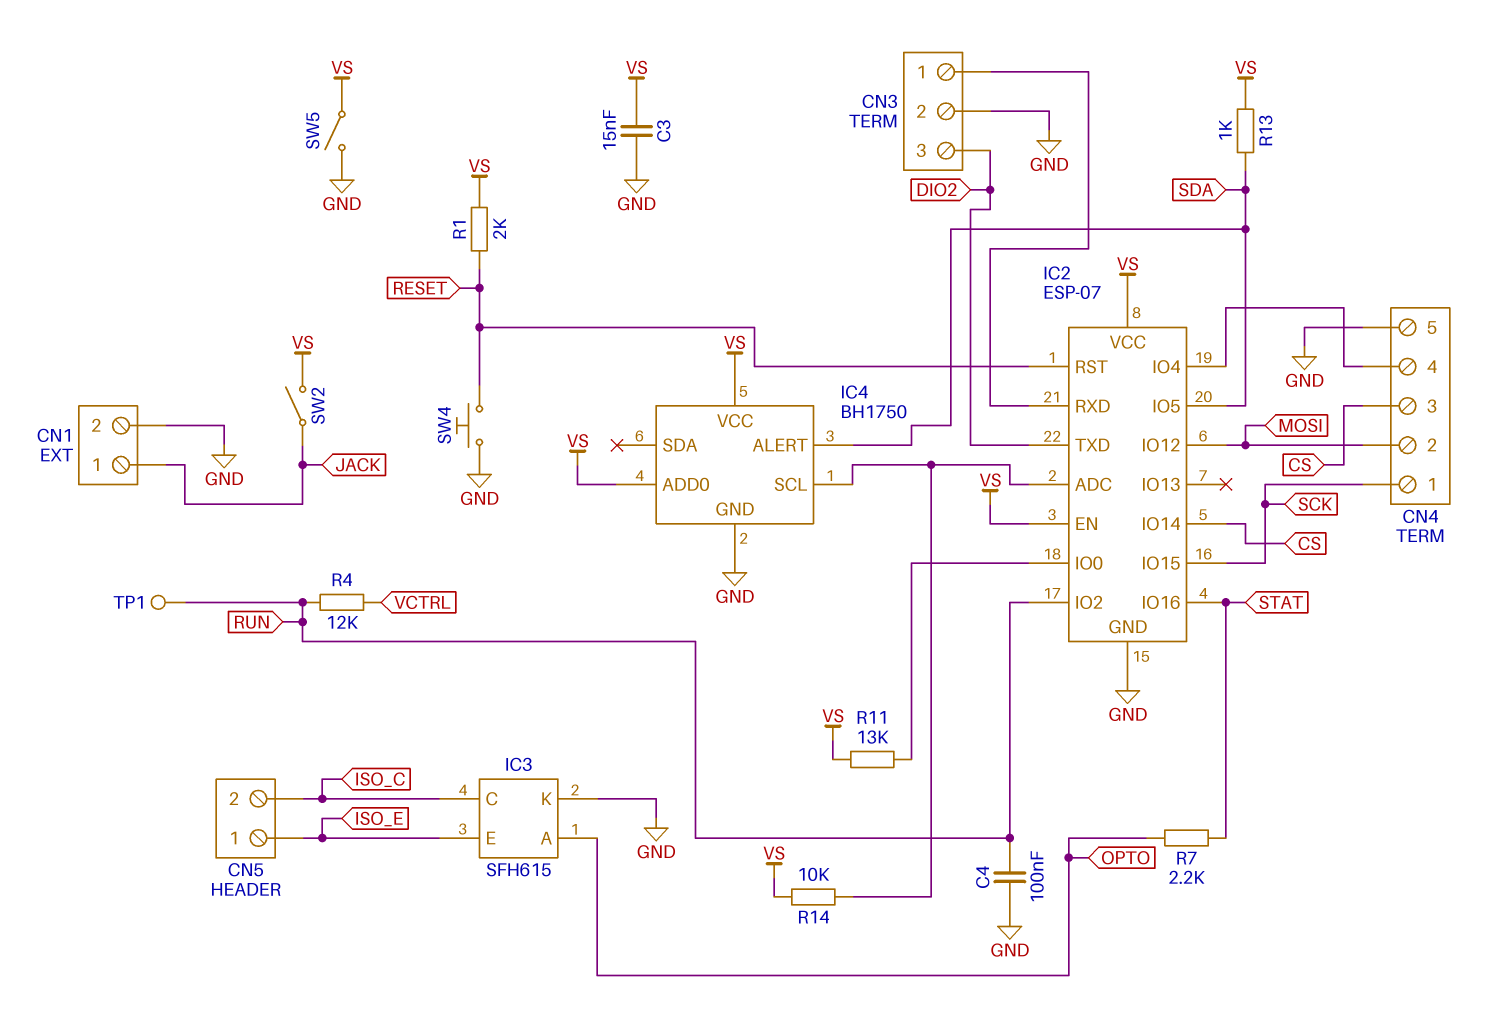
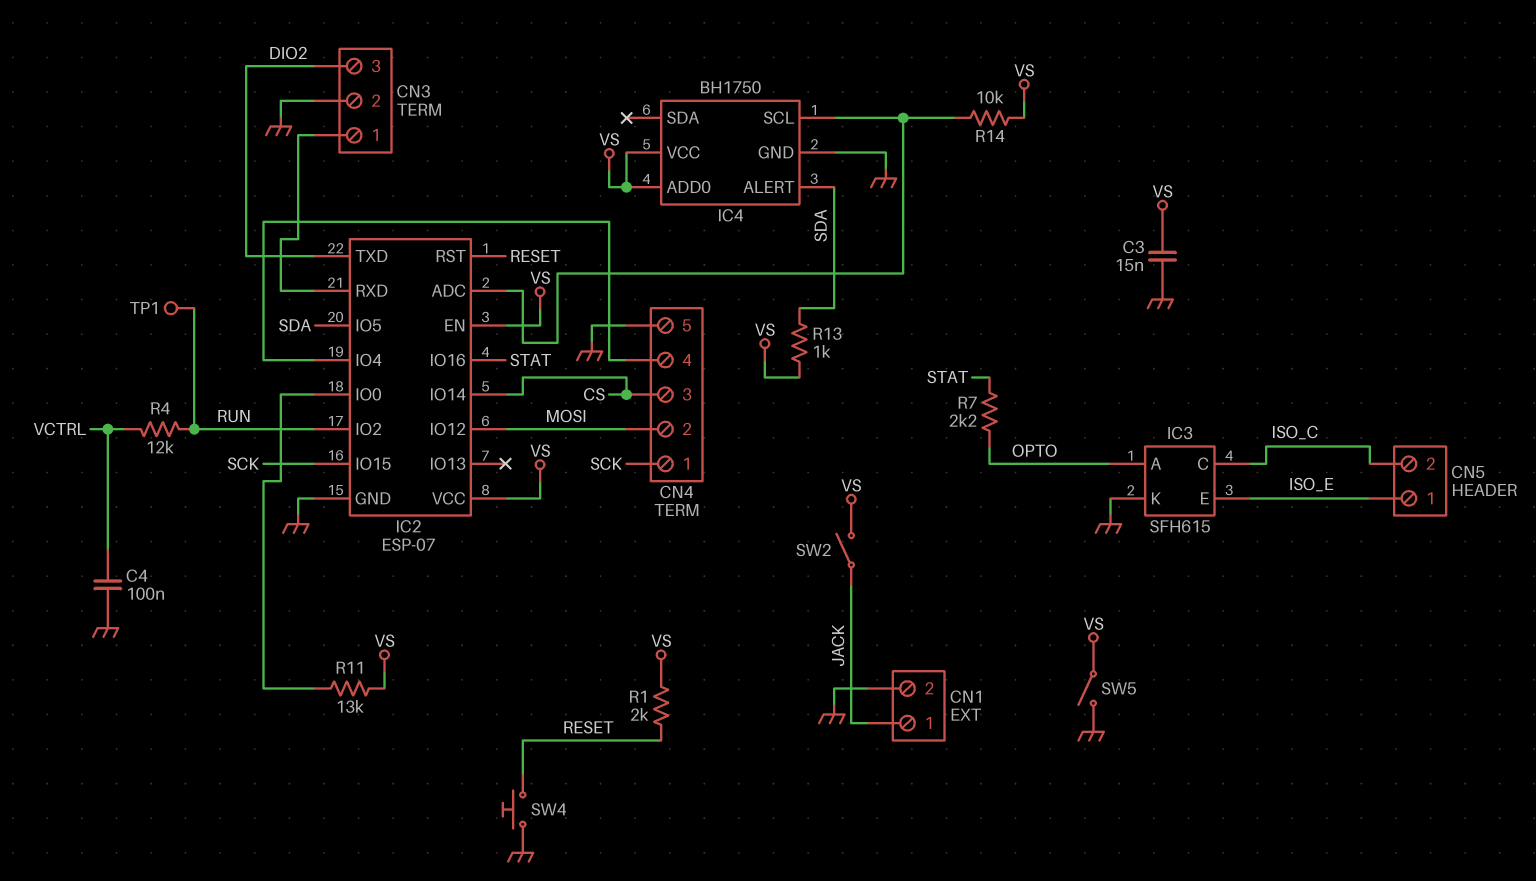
C4: 100nF (GND, RUN) -> 100nF (GND, VCTRL)

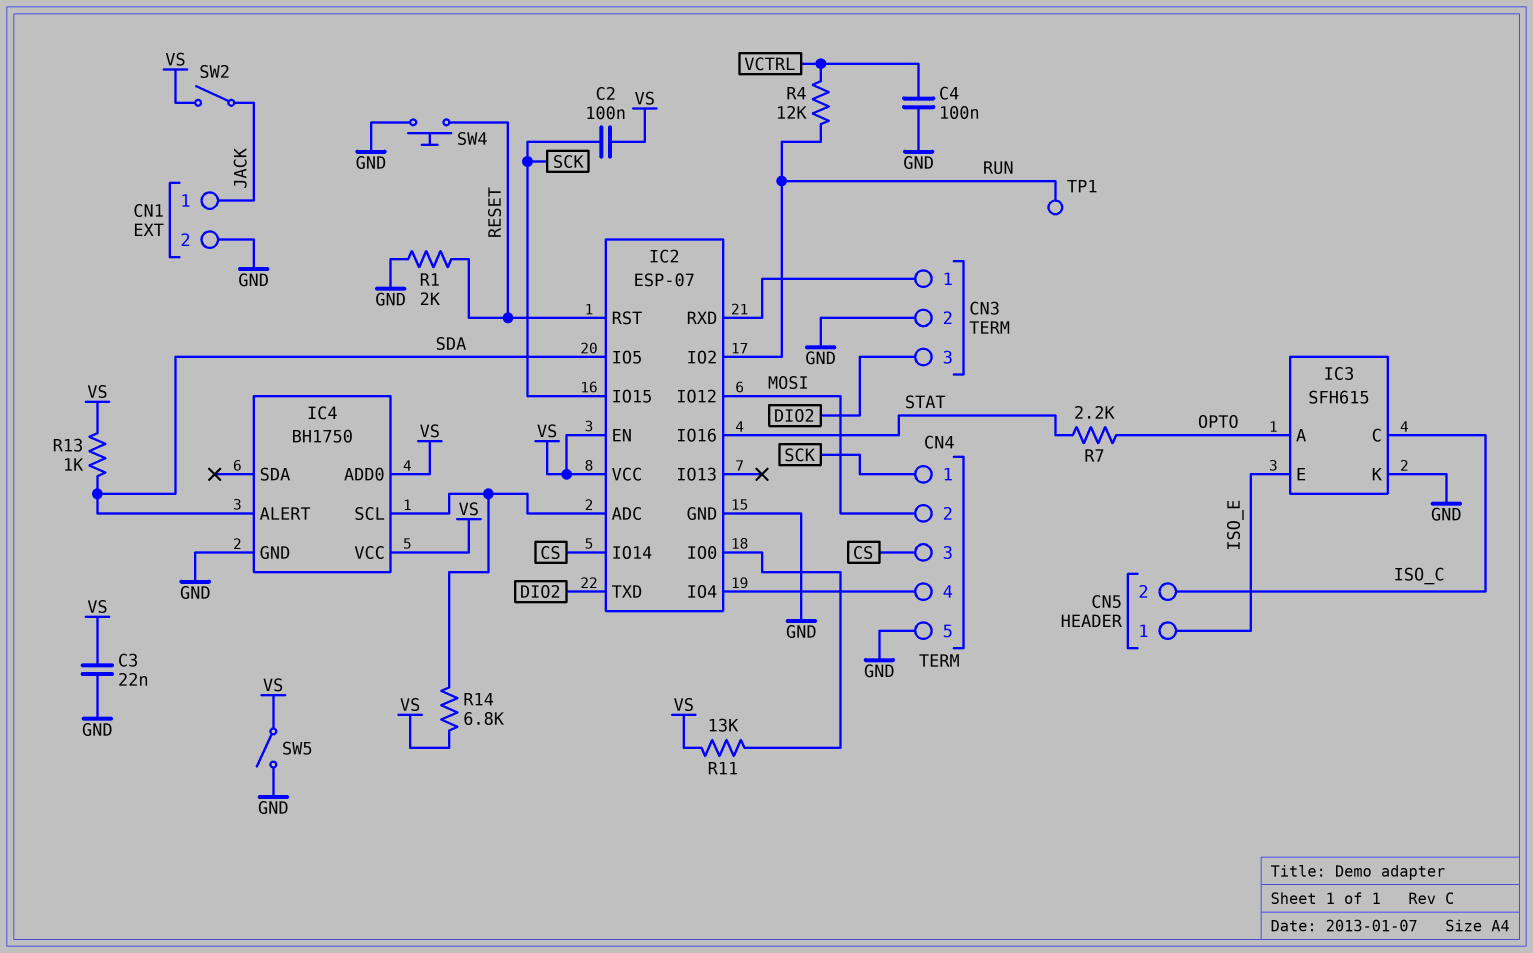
C2: none -> 100nF (SCK, VS)
C3: 15nF (GND, VS) -> 22nF (GND, VS)
R1: 2k (RESET, VS) -> 2k (GND, RESET)
R14: 10k (IC2/ADC, VS) -> 6.8k (IC2/ADC, VS)

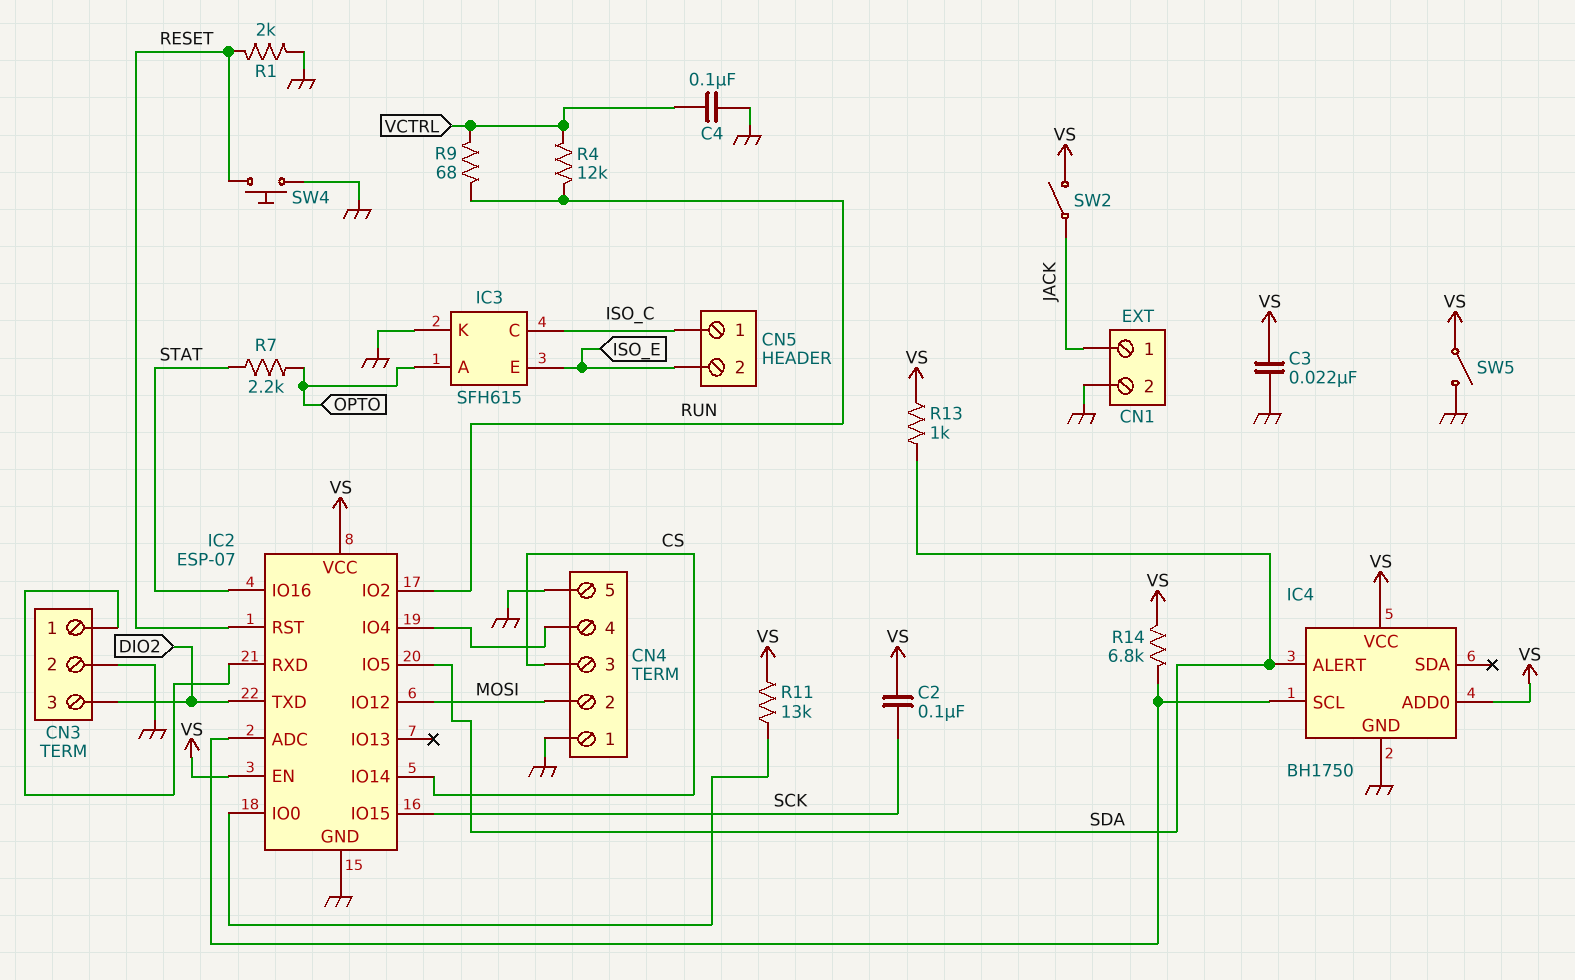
CN4 pin 1: SCK -> GND
CN5 pin 1: ISO_E -> ISO_C
CN5 pin 2: ISO_C -> ISO_E
R9: none -> 68 (RUN, VCTRL)
TP1: test point (RUN) -> none

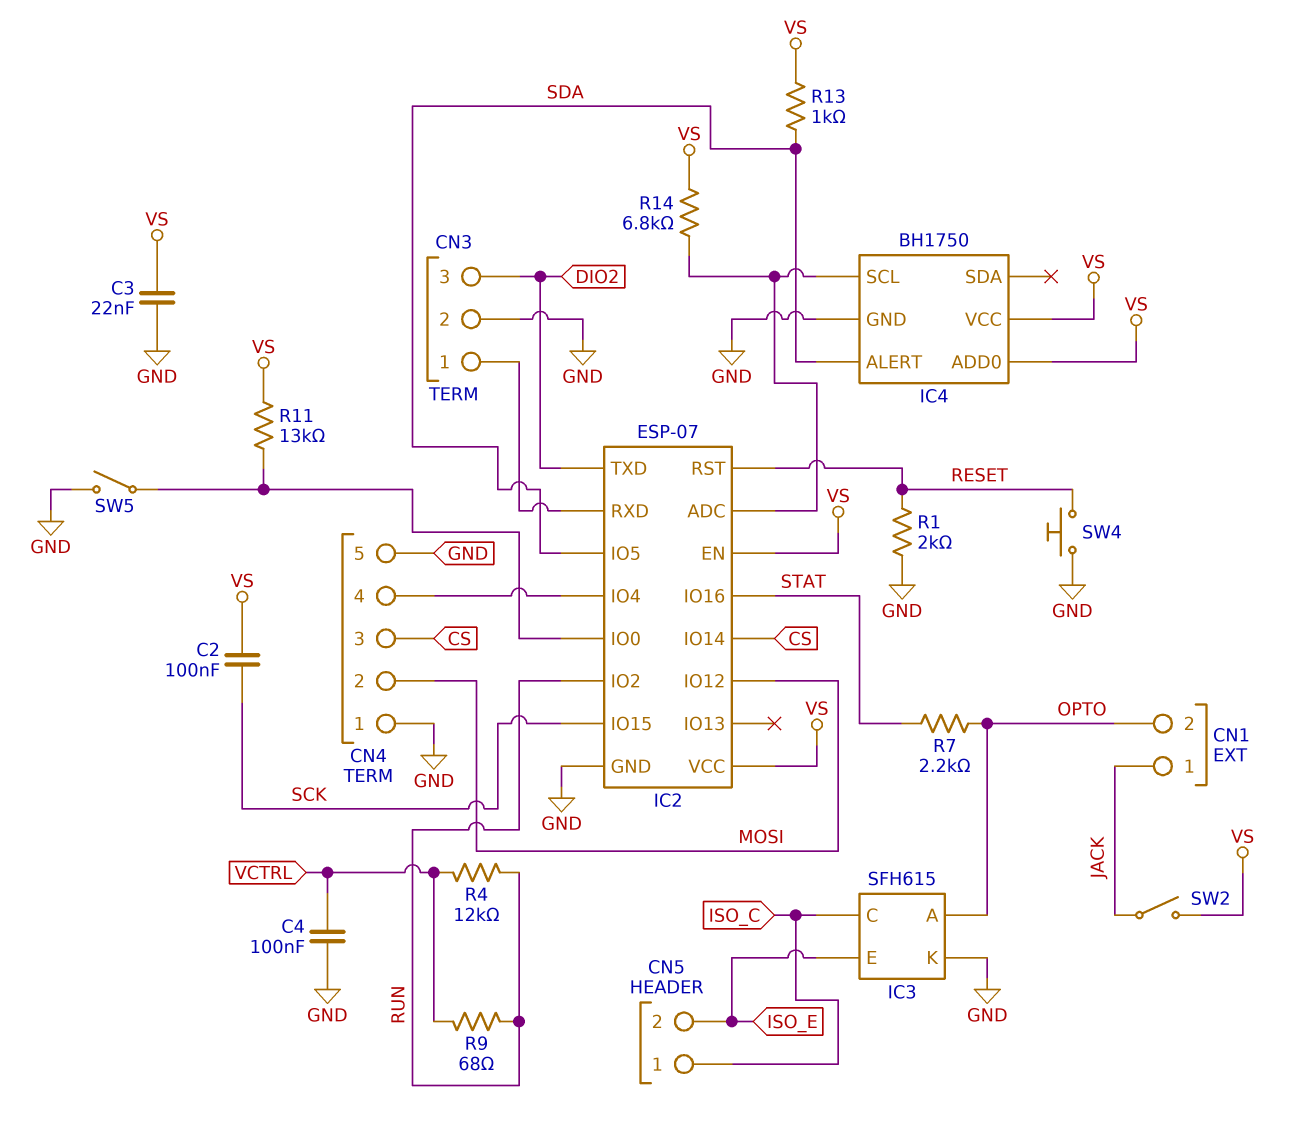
CN1 pin 2: GND -> OPTO
SW5: switch (GND, VS) -> switch (GND, IC2/IO0)

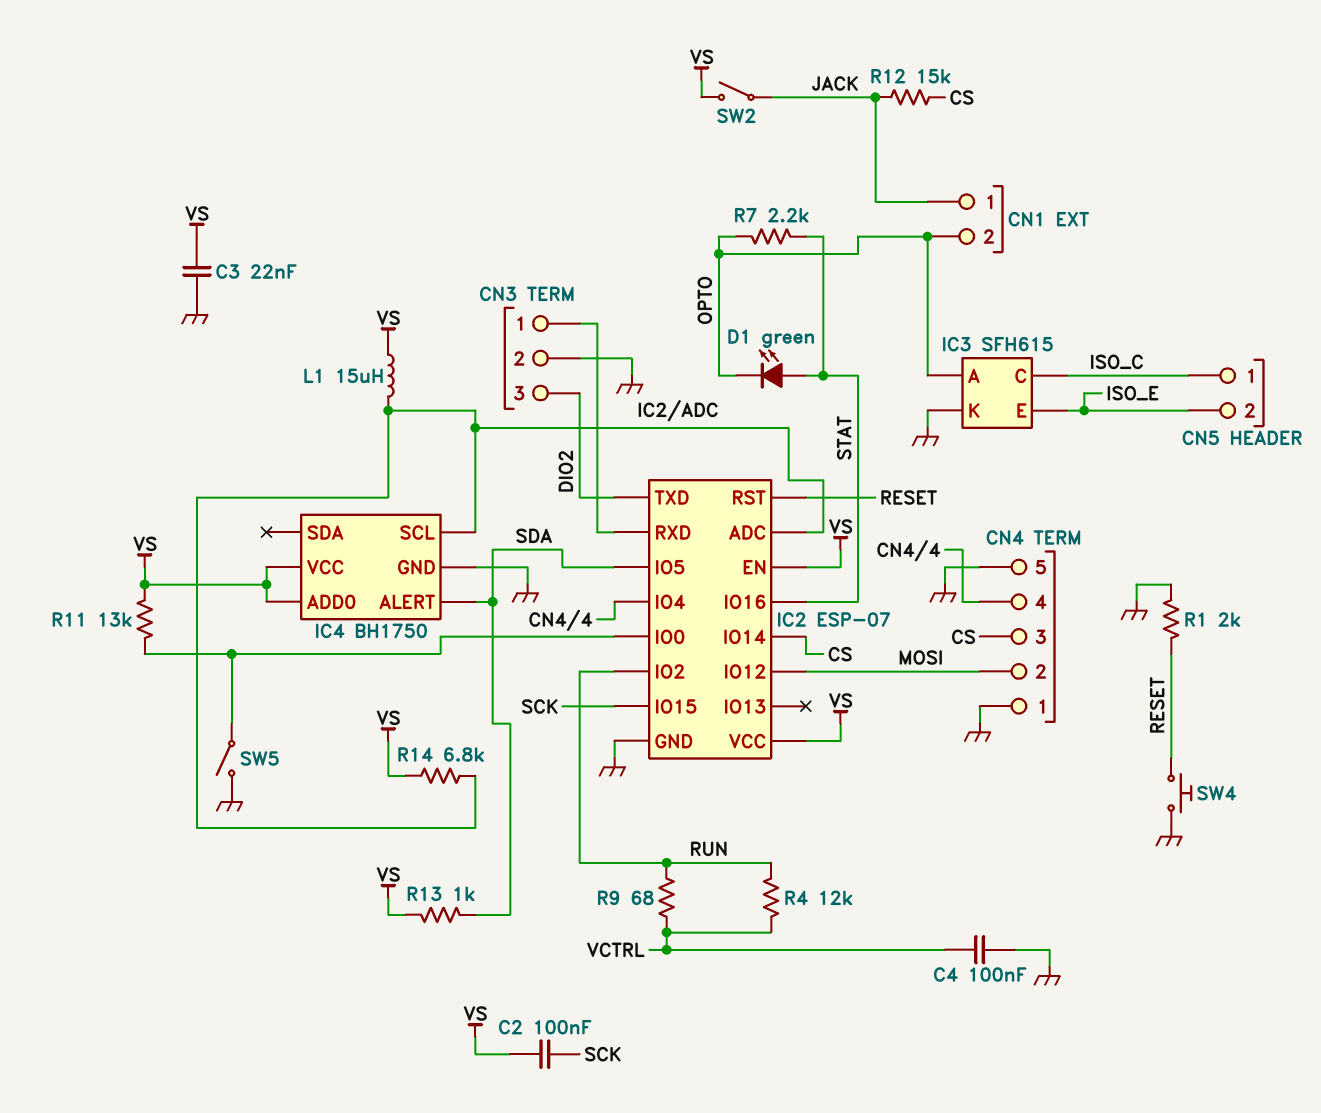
D1: none -> LED green (A STAT, K OPTO)
L1: none -> 15uH (IC2/ADC, VS)
R12: none -> 15k (CS, JACK)

